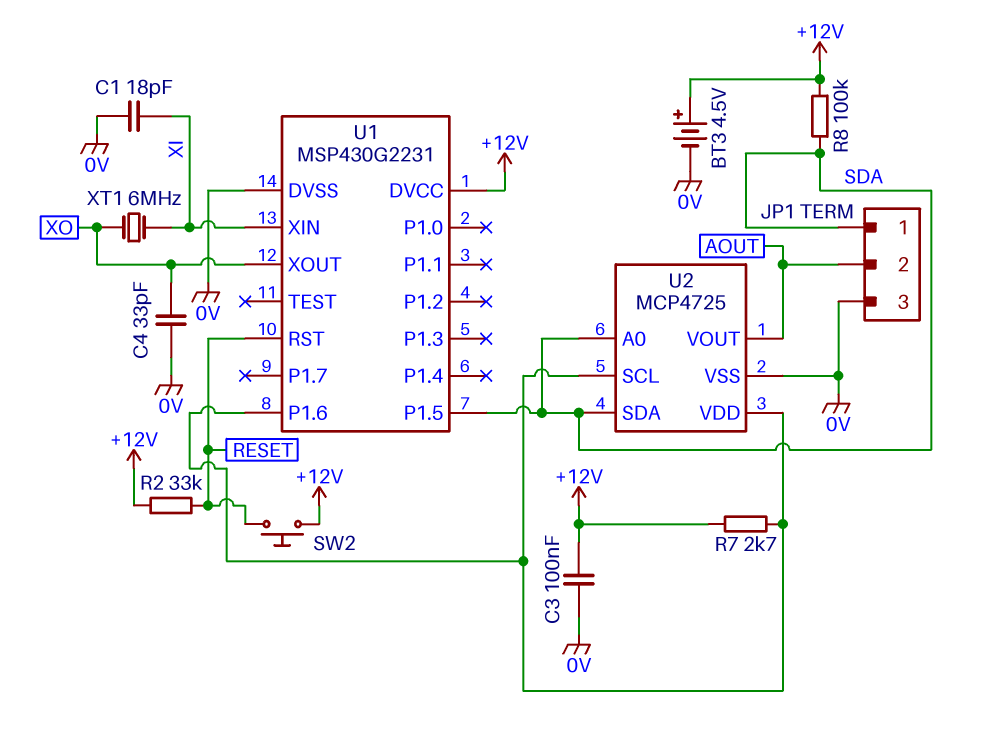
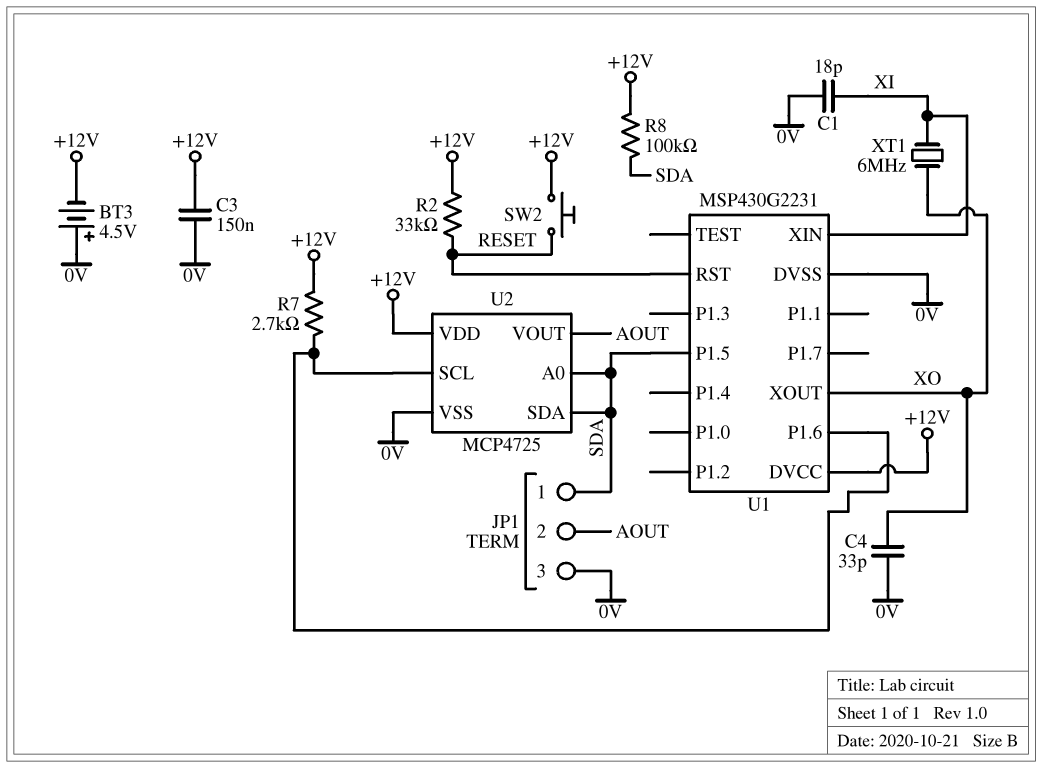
BT3: 4.5V (plus +12V, minus 0V) -> 4.5V (plus 0V, minus +12V)
C3: 100nF (+12V, 0V) -> 150nF (+12V, 0V)
U2 pin VDD: U1/P1.6 -> +12V

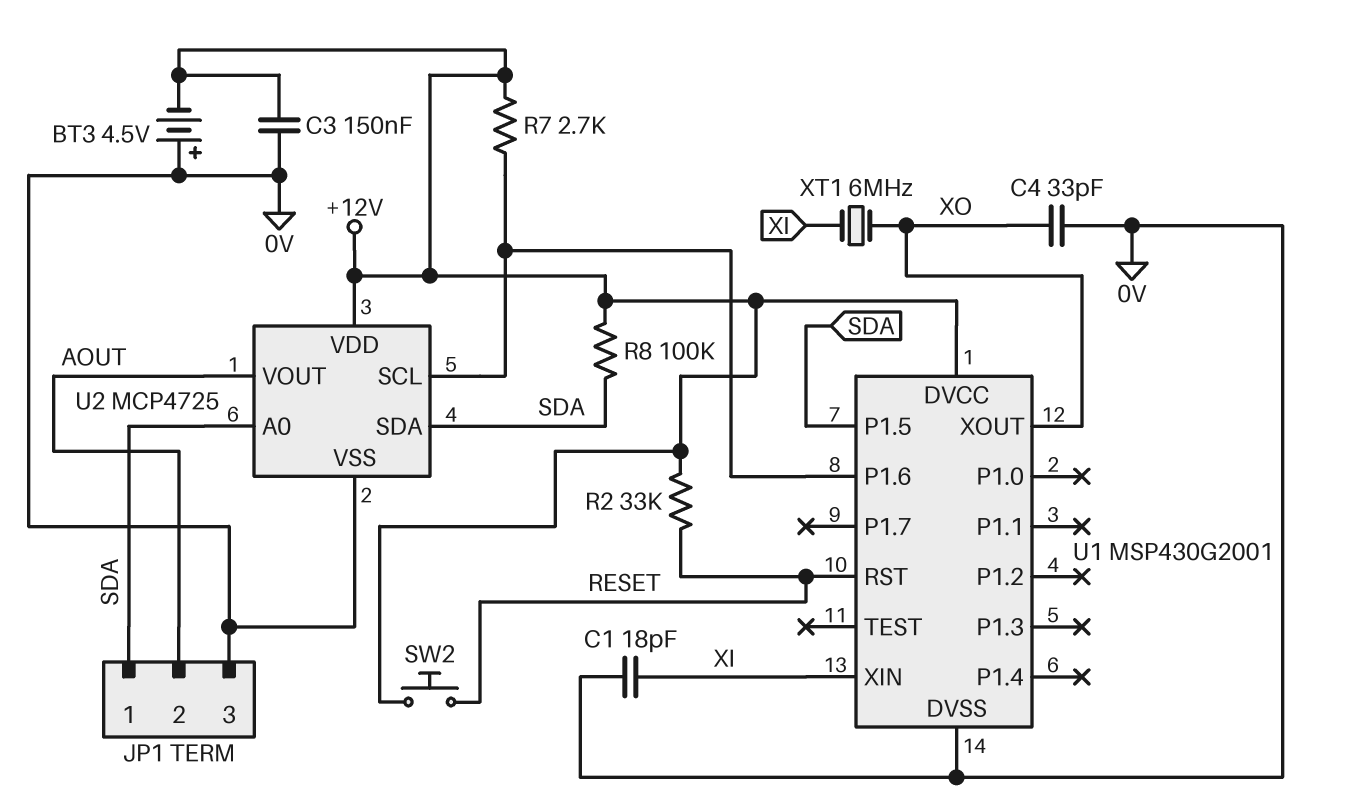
U1: MSP430G2231 -> MSP430G2001

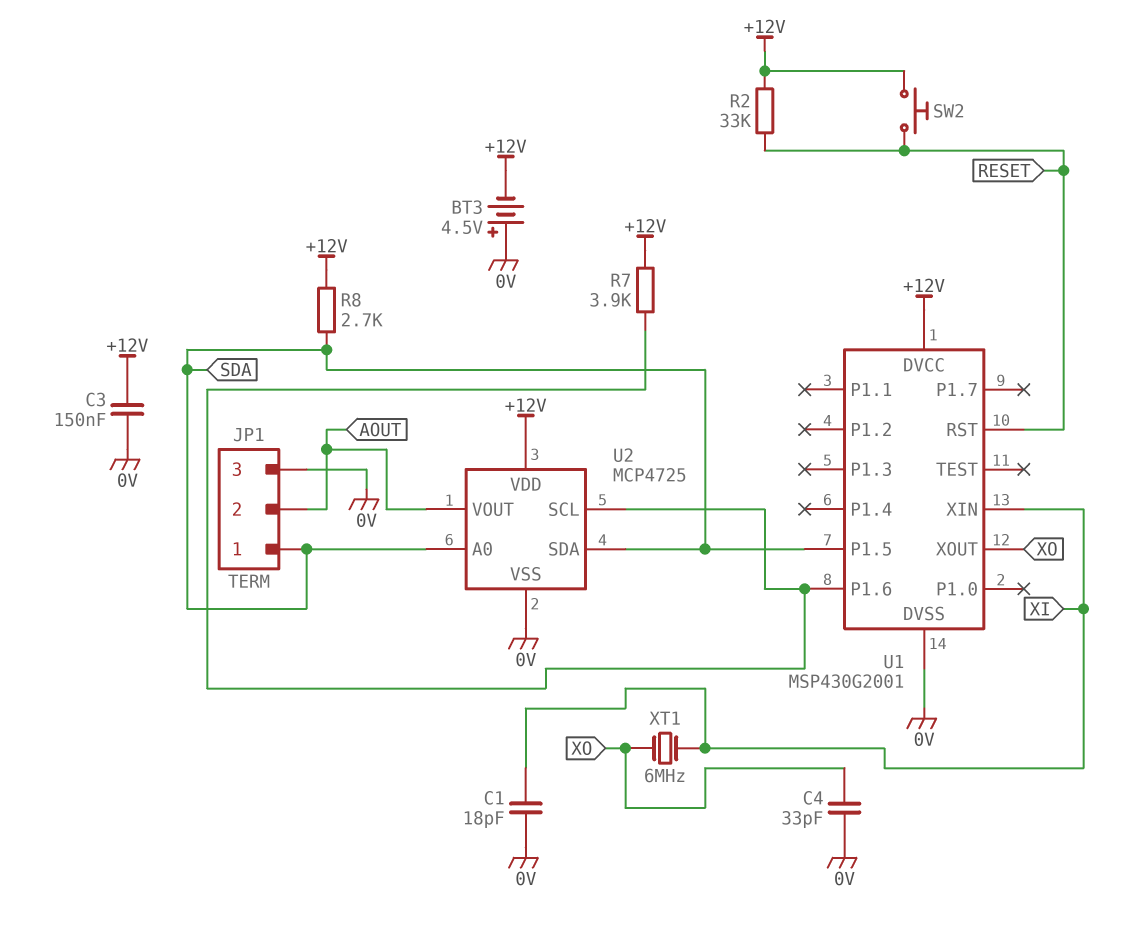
R7: 2.7k (+12V, U1/P1.6) -> 3.9k (+12V, U1/P1.6)
R8: 100k (+12V, SDA) -> 2.7k (+12V, SDA)

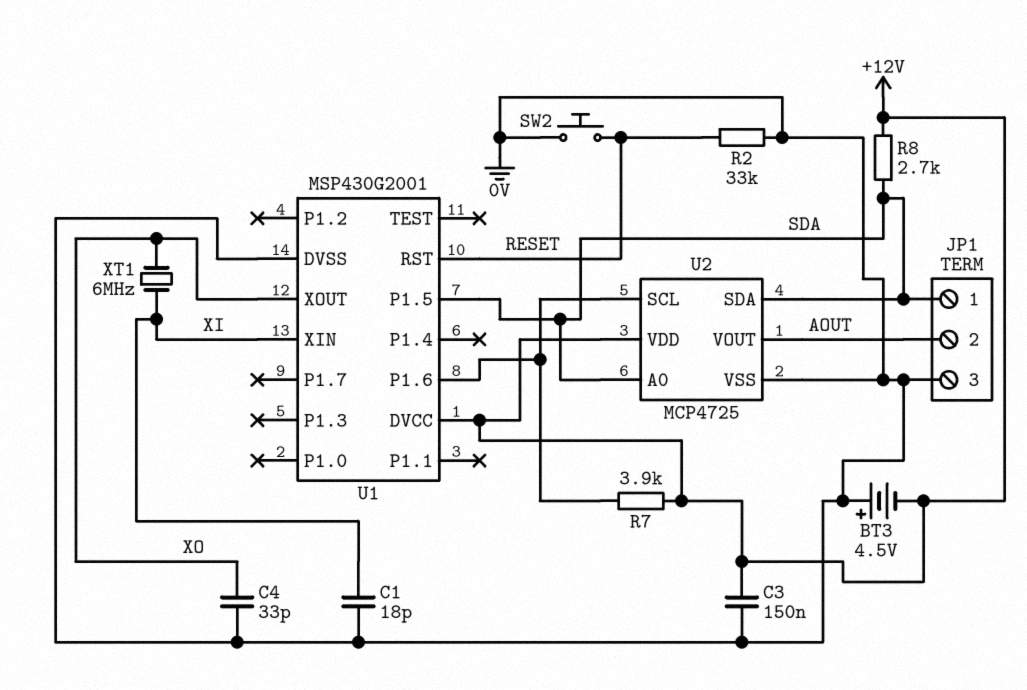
R2: 33k (+12V, RESET) -> 33k (0V, RESET)
SW2: button (+12V, RESET) -> button (0V, RESET)

